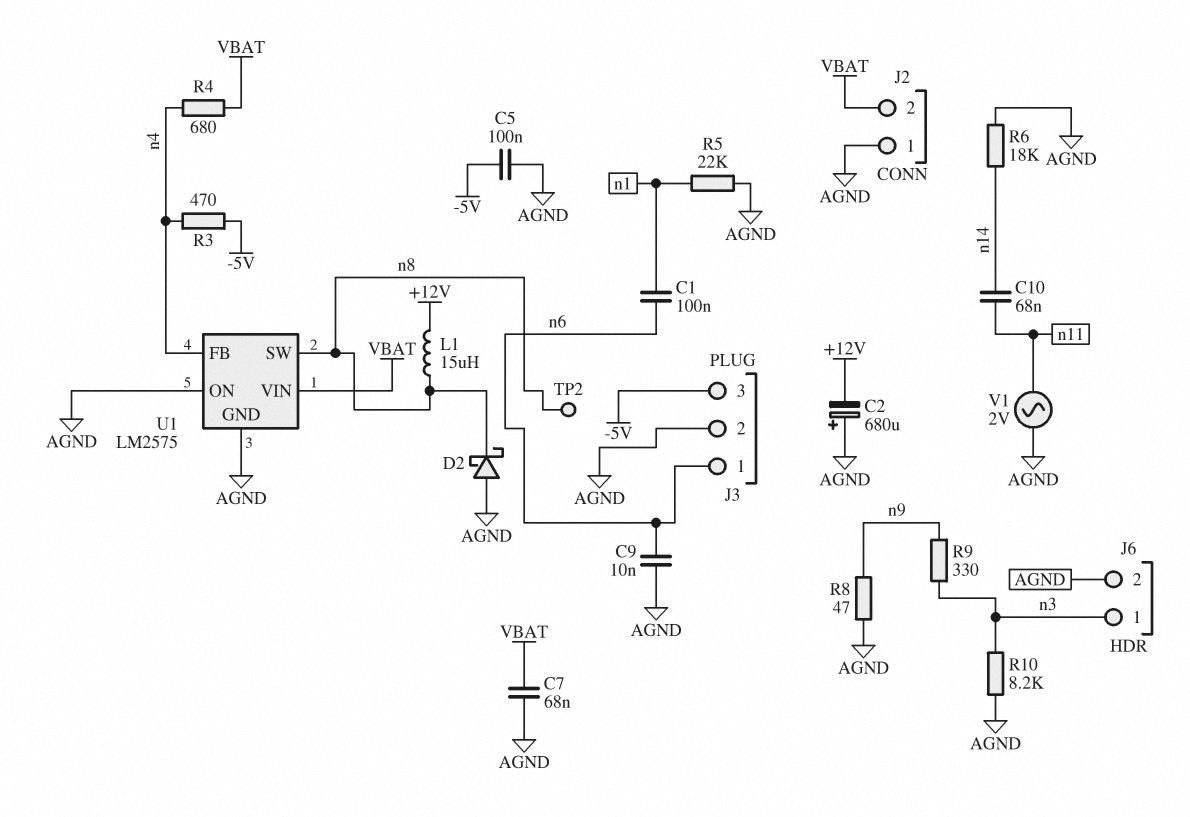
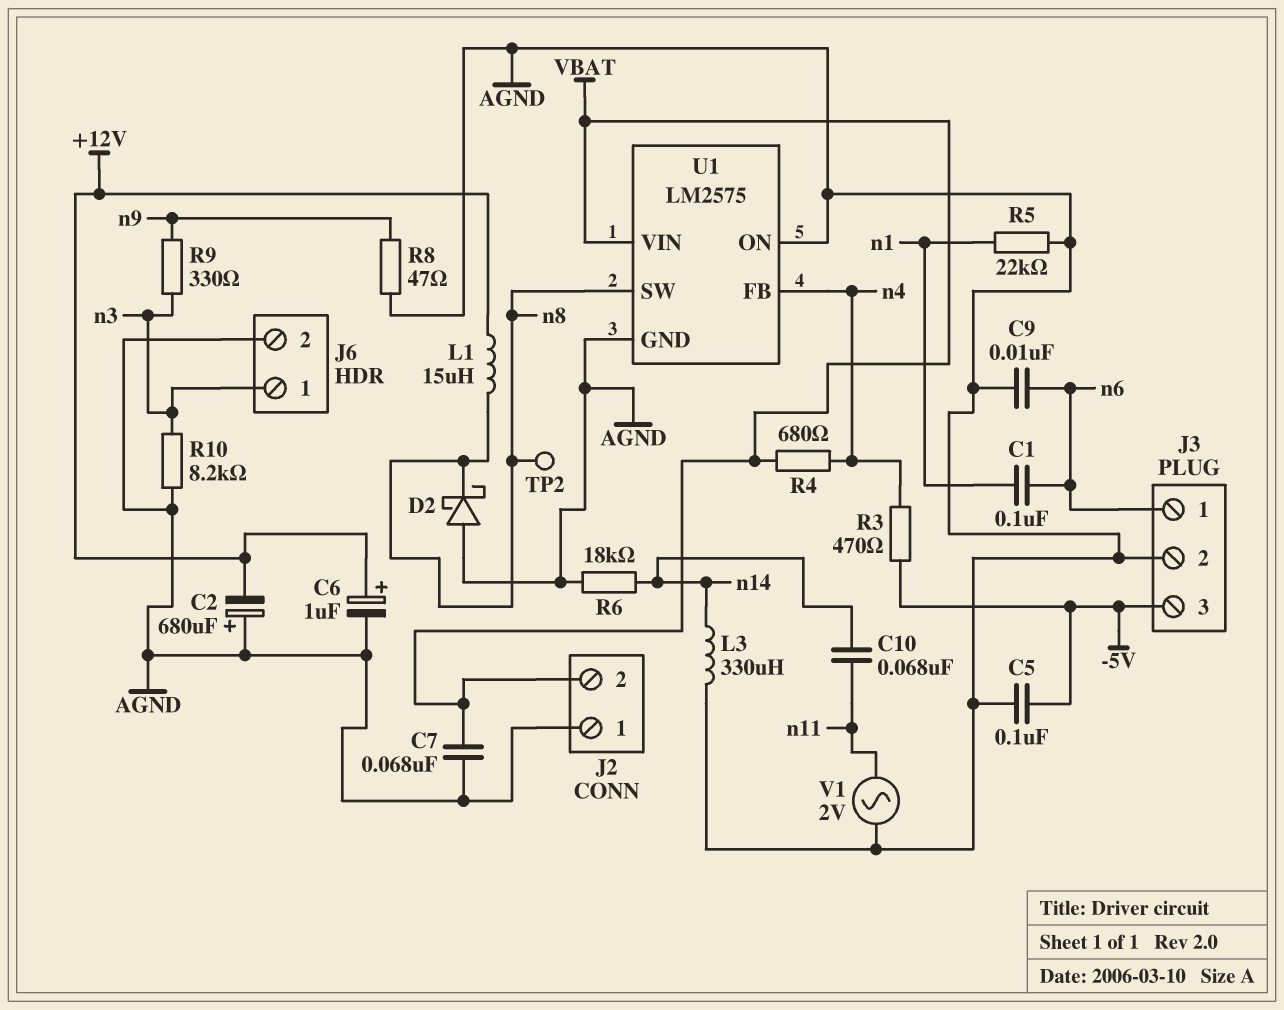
C6: none -> 1uF (plus +12V, minus AGND)
L3: none -> 330uH (AGND, n14)

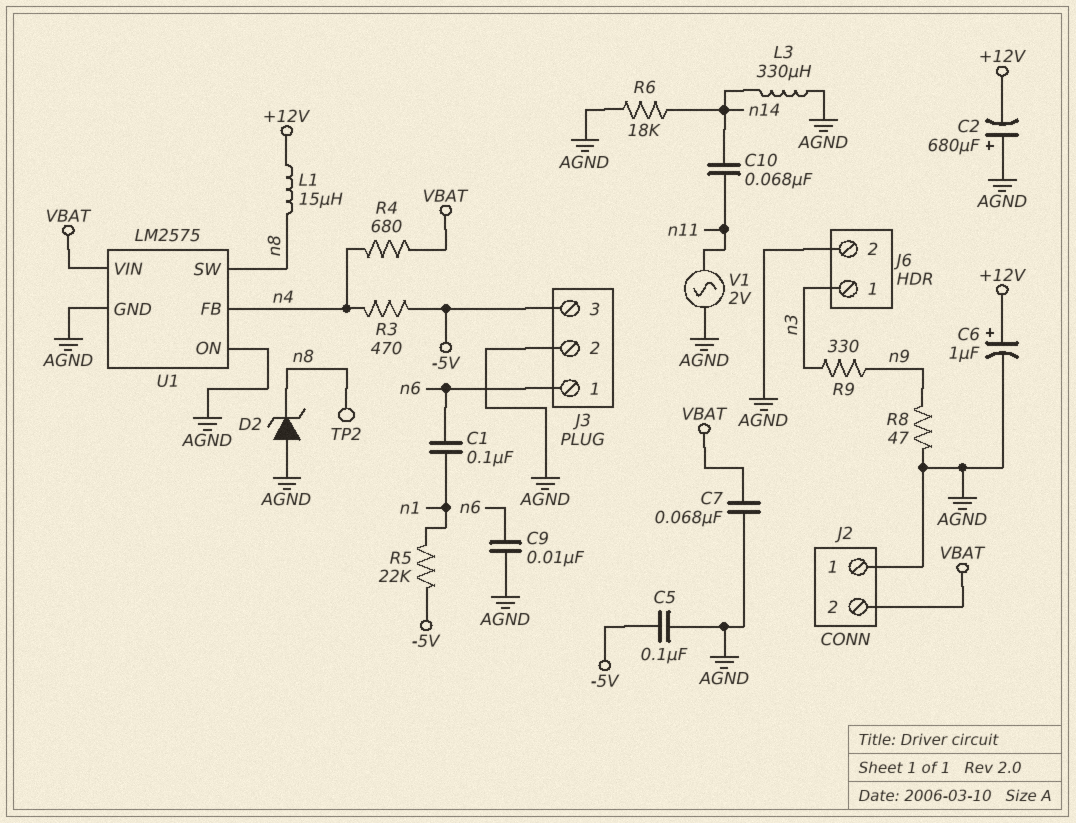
D2: schottky (A AGND, K n8) -> zener (A AGND, K n8)
R5: 22k (AGND, n1) -> 22k (-5V, n1)
R10: 8.2k (AGND, n3) -> none

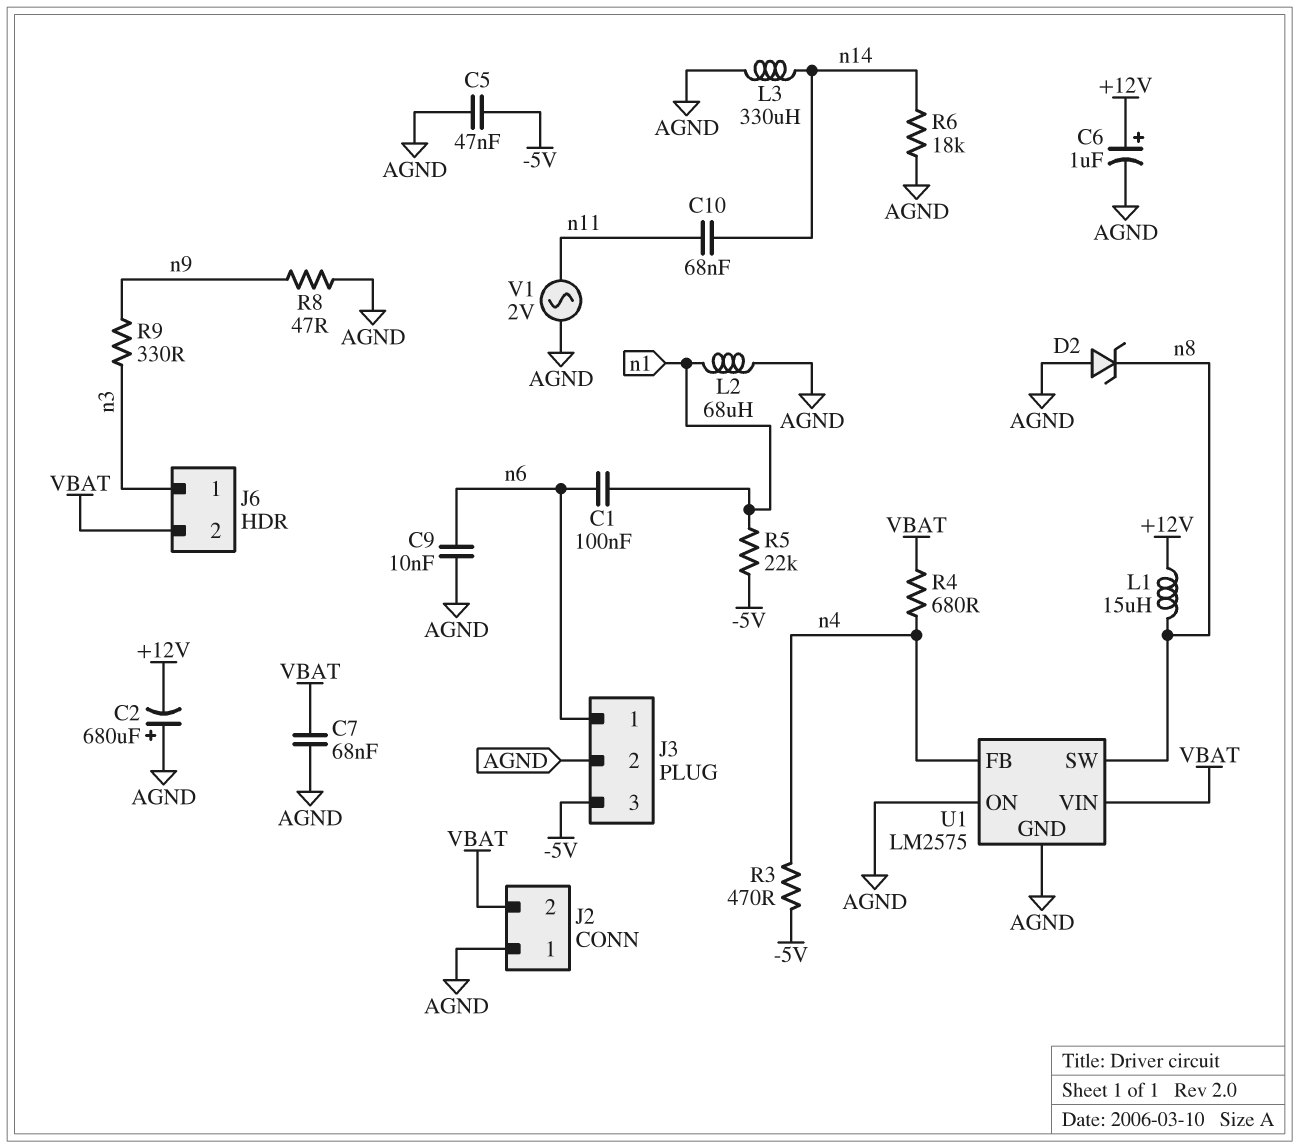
C5: 100nF (-5V, AGND) -> 47nF (-5V, AGND)
J6 pin 2: AGND -> VBAT
L2: none -> 68uH (AGND, n1)
TP2: test point (n8) -> none

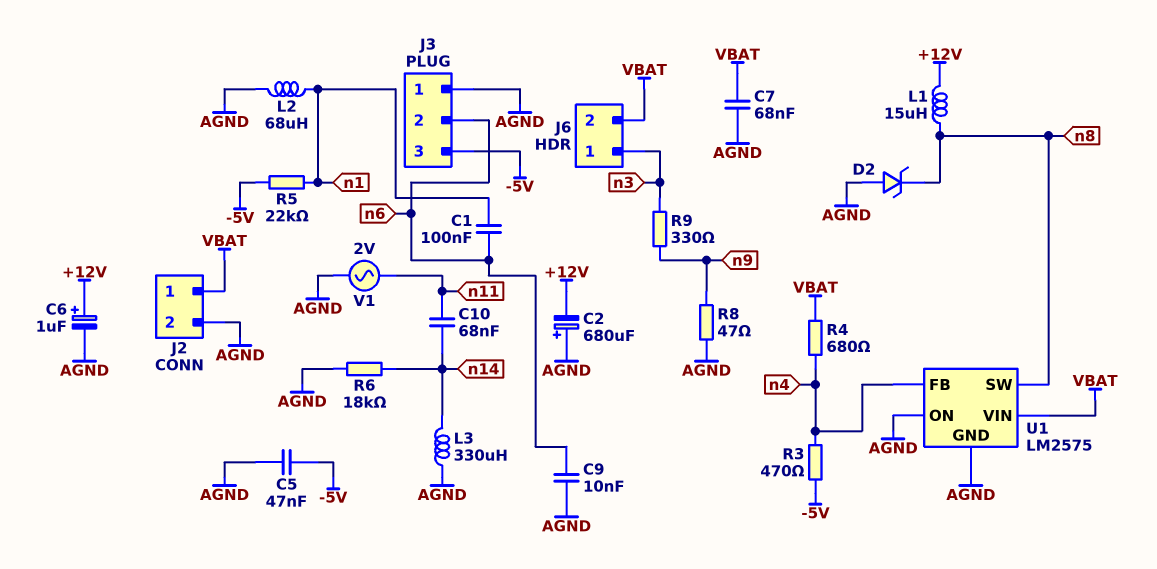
J2 pin 1: AGND -> VBAT
J2 pin 2: VBAT -> AGND
J3 pin 1: n6 -> AGND
J3 pin 2: AGND -> n6

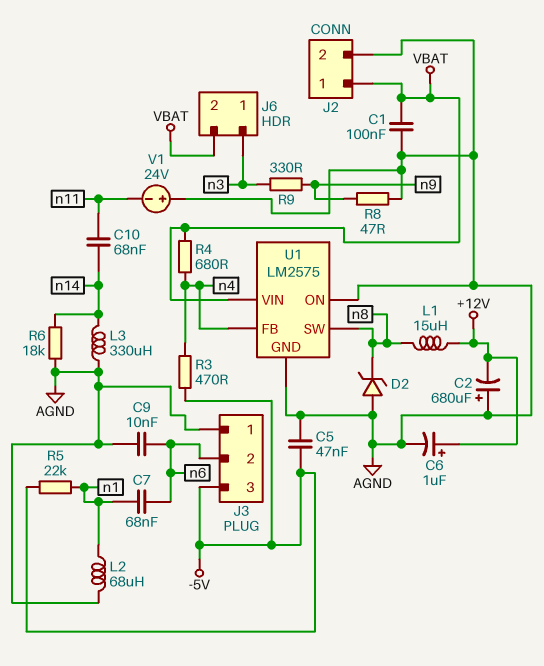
C1: 100nF (n1, n6) -> 100nF (AGND, VBAT)
C7: 68nF (AGND, VBAT) -> 68nF (n1, n6)
V1: AC 2V (AGND, n11) -> 24V (plus AGND, minus n11)

